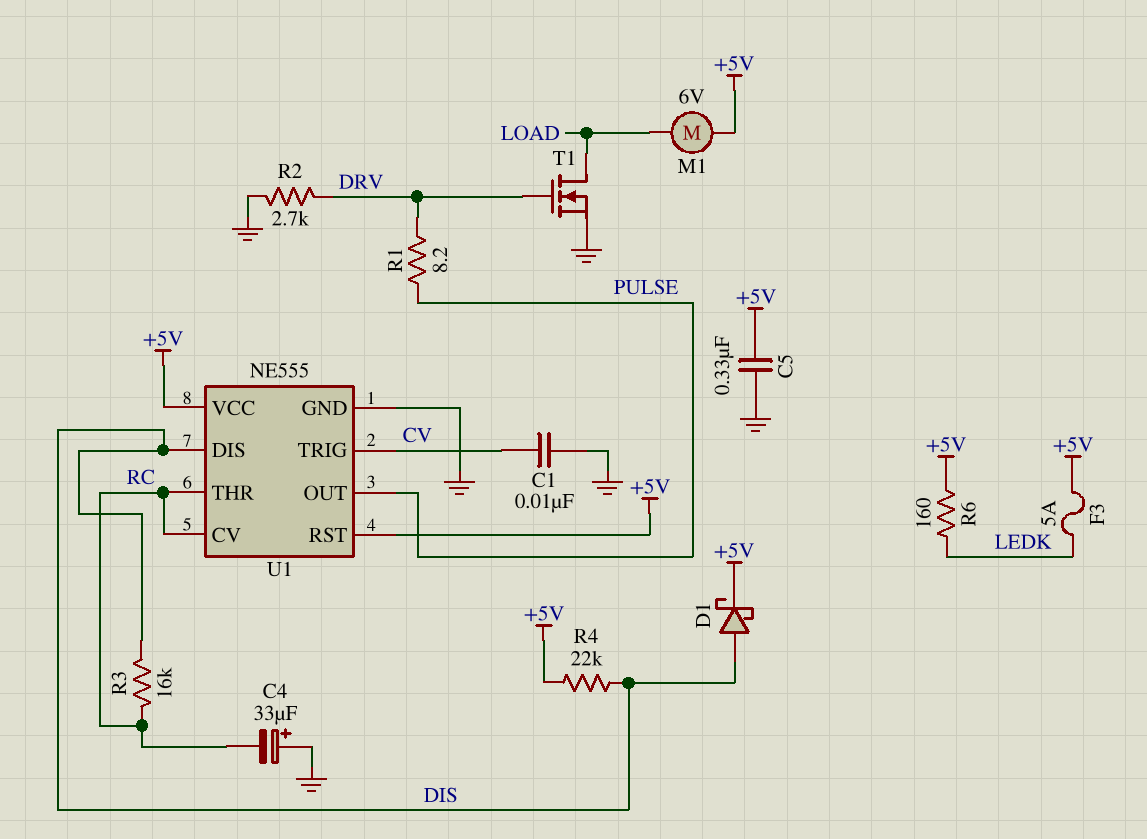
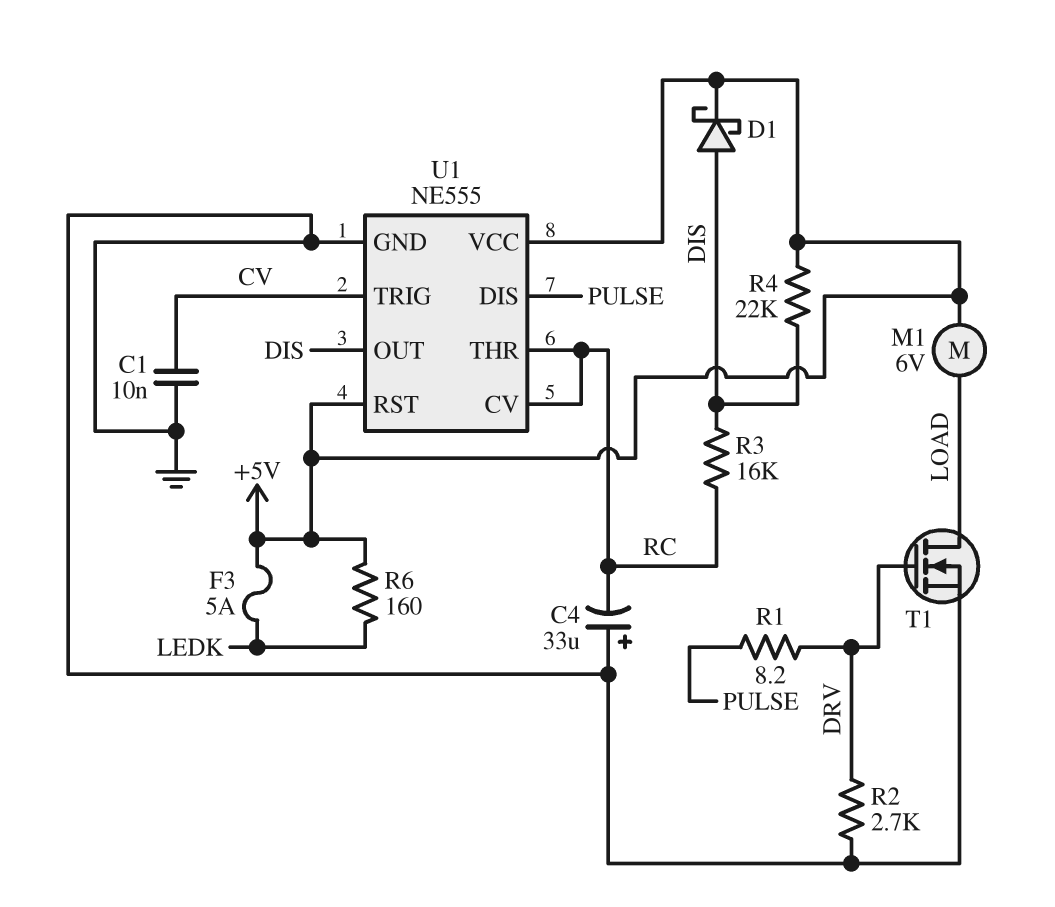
C5: 330nF (+5V, GND) -> none
U1 pin DIS: DIS -> PULSE
U1 pin OUT: PULSE -> DIS

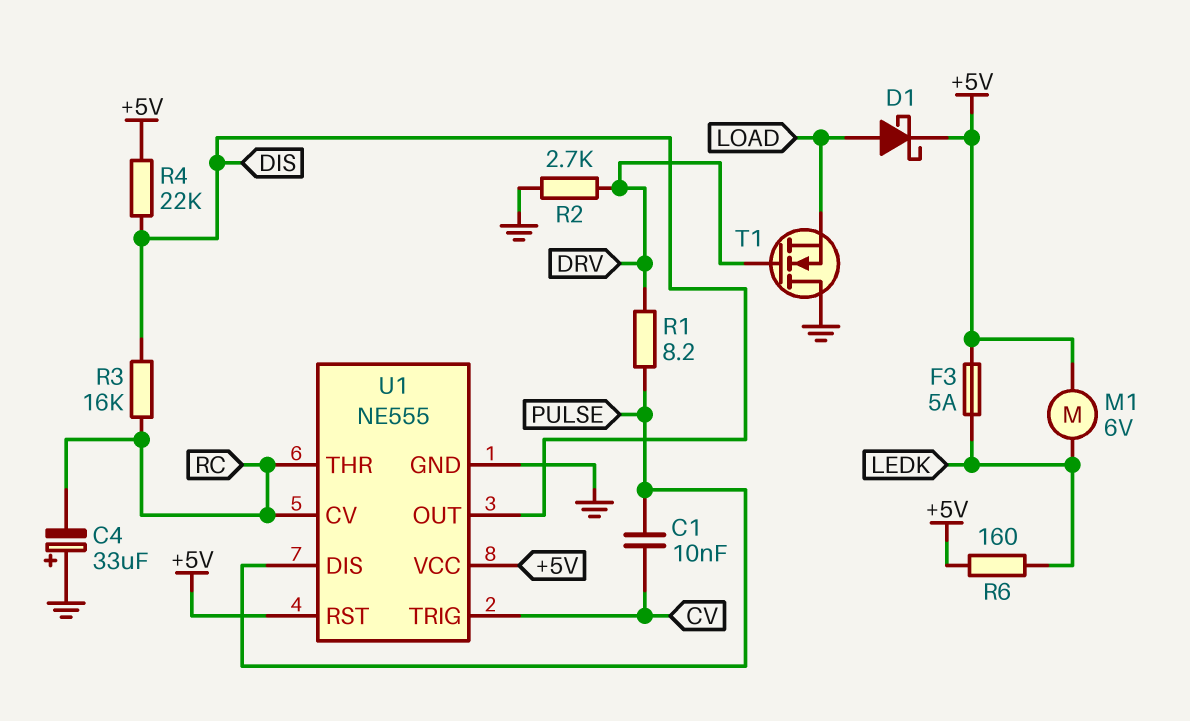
C1: 10nF (CV, GND) -> 10nF (CV, PULSE)
D1: schottky (A DIS, K +5V) -> schottky (A LOAD, K +5V)
M1: motor 6V (+5V, LOAD) -> motor 6V (+5V, LEDK)
T1: NMOS (G DRV, D LOAD, S GND) -> NMOS (G DRV, D GND, S LOAD)

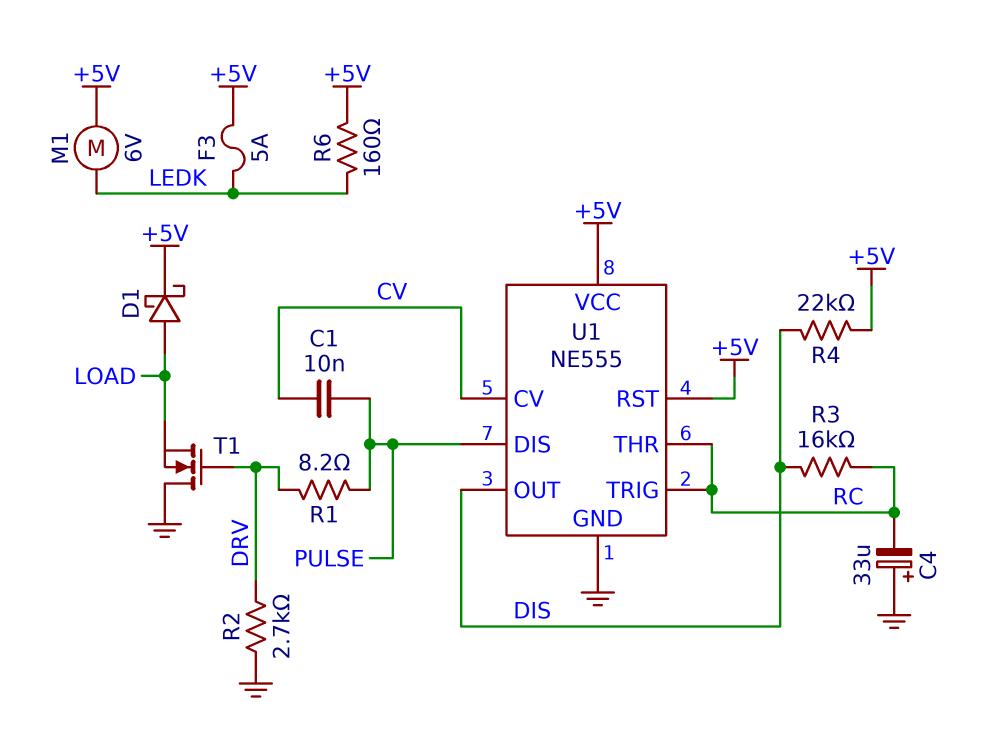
U1 pin CV: RC -> CV
U1 pin TRIG: CV -> RC

